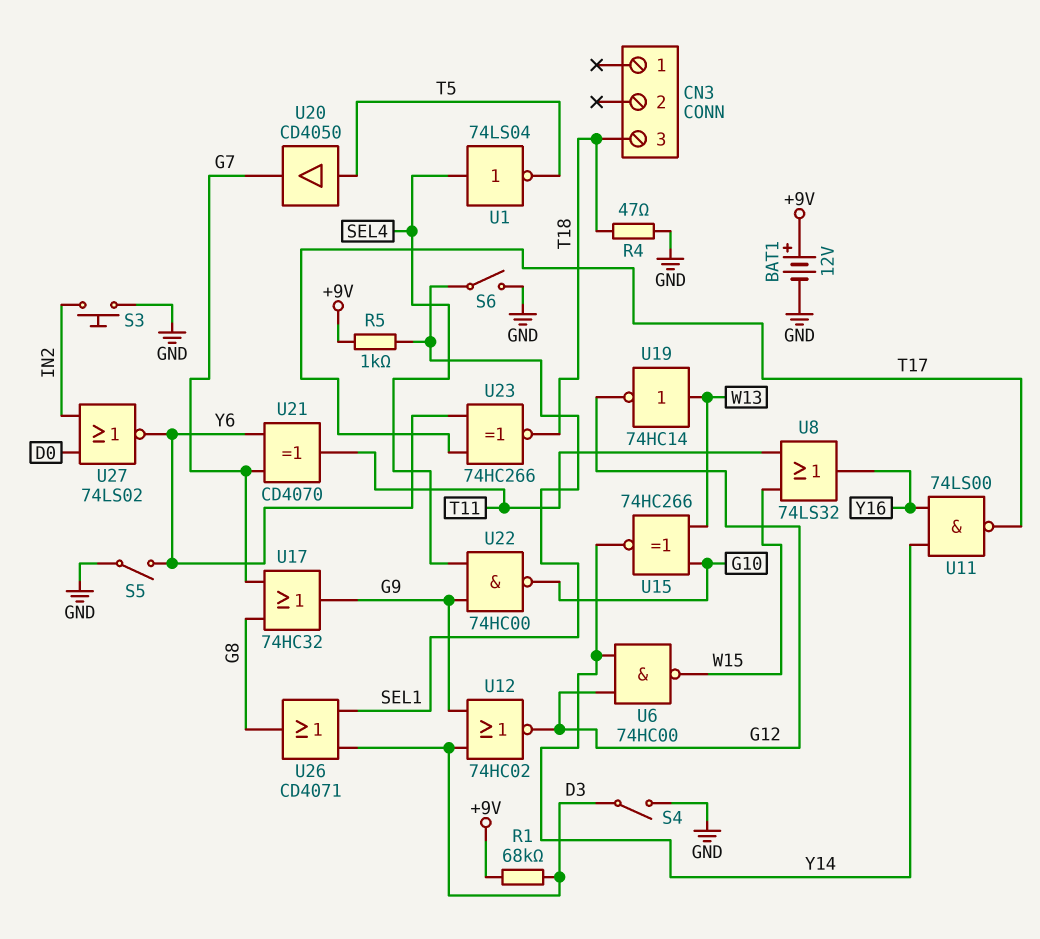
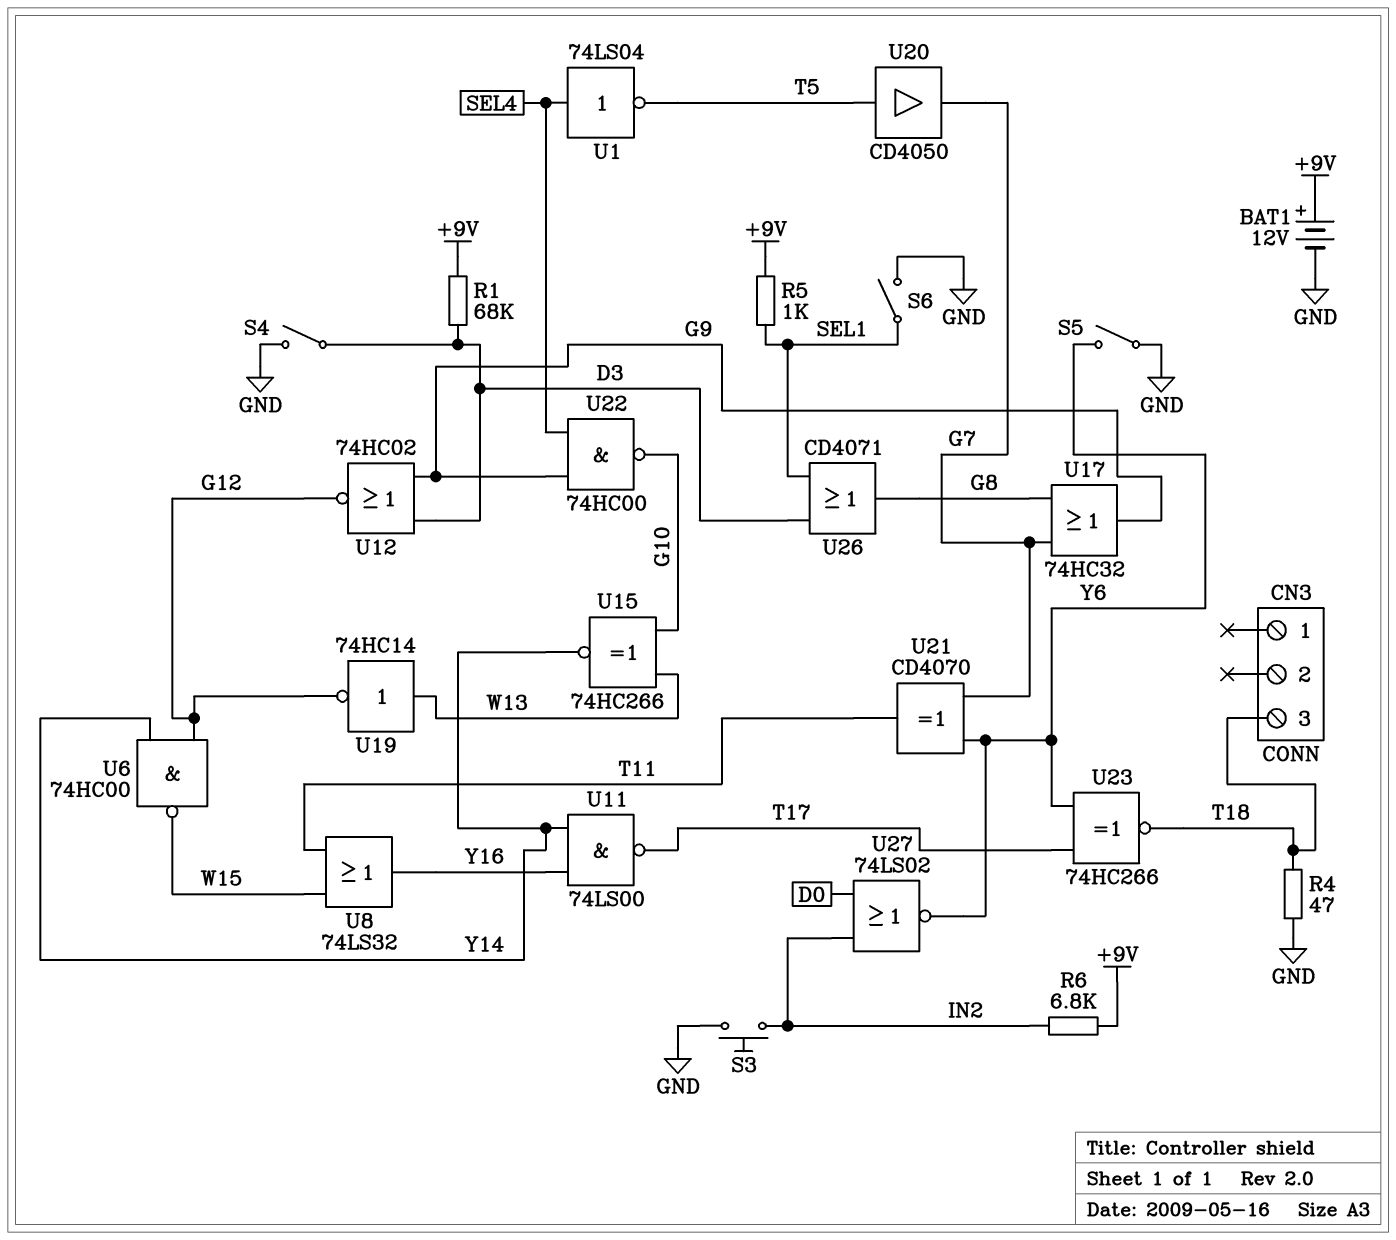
R6: none -> 6.8k (+9V, IN2)

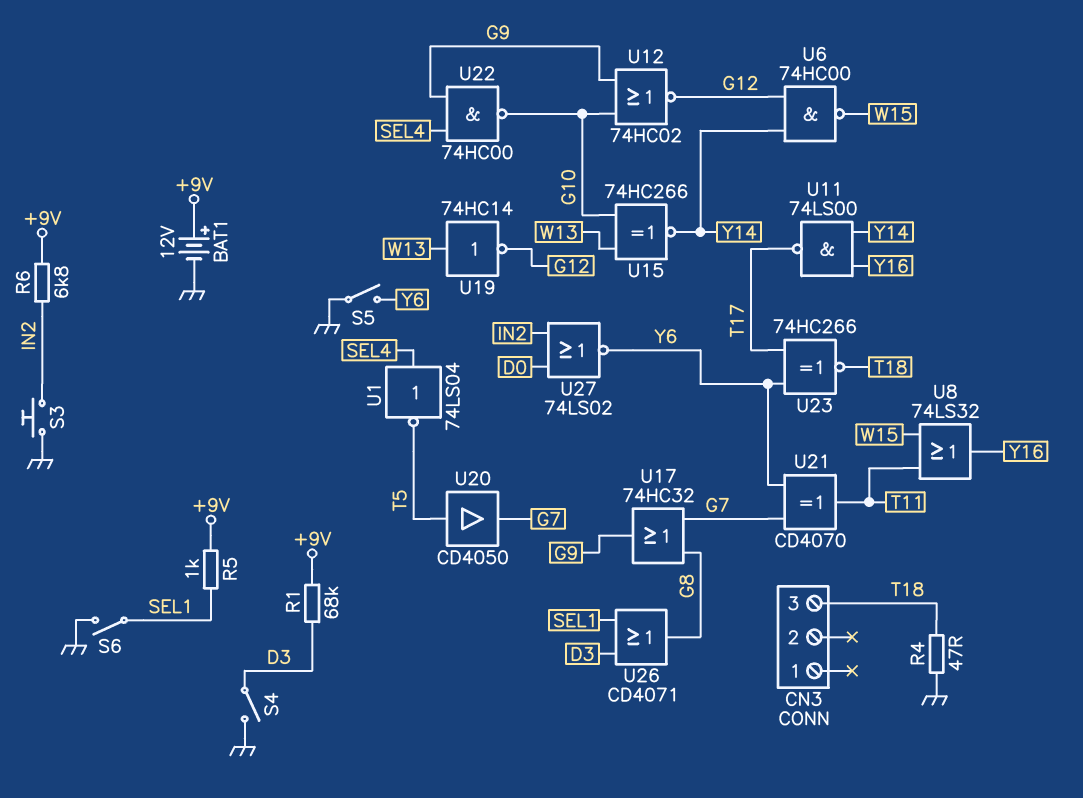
U12: NOR 74HC02 (in D3, in G9, out G12) -> NOR 74HC02 (in G9, in G10, out G12)

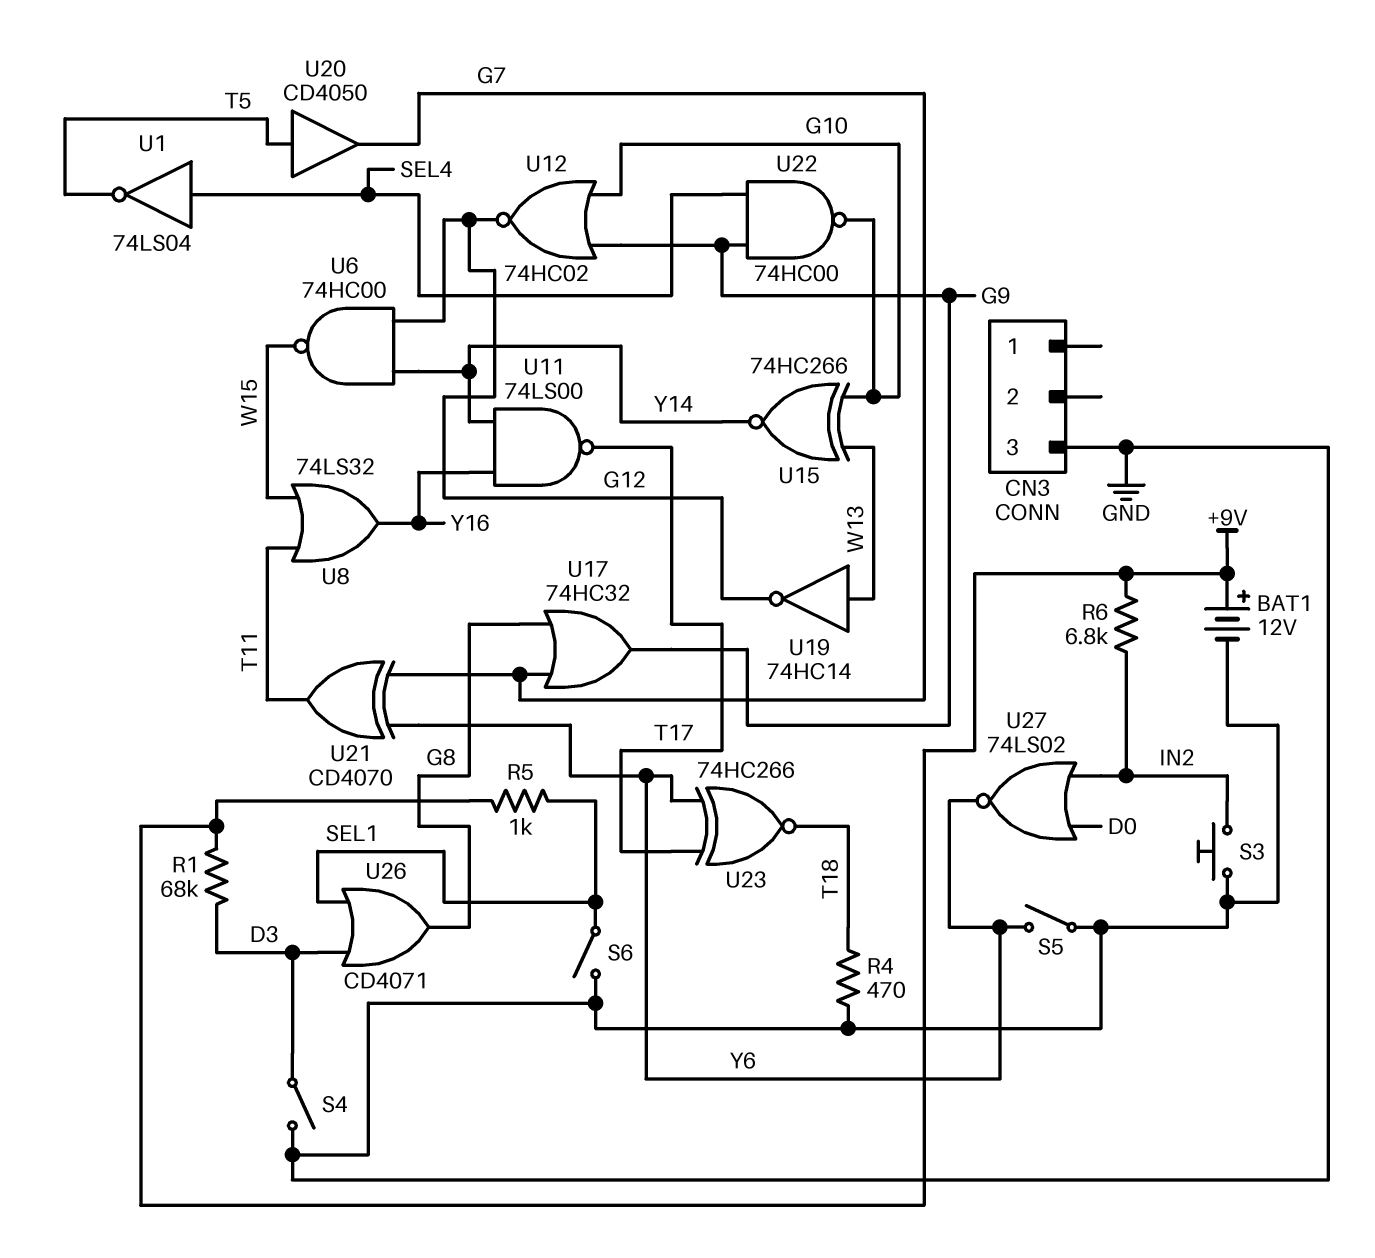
CN3 pin 3: T18 -> GND
R4: 47 (GND, T18) -> 470 (GND, T18)

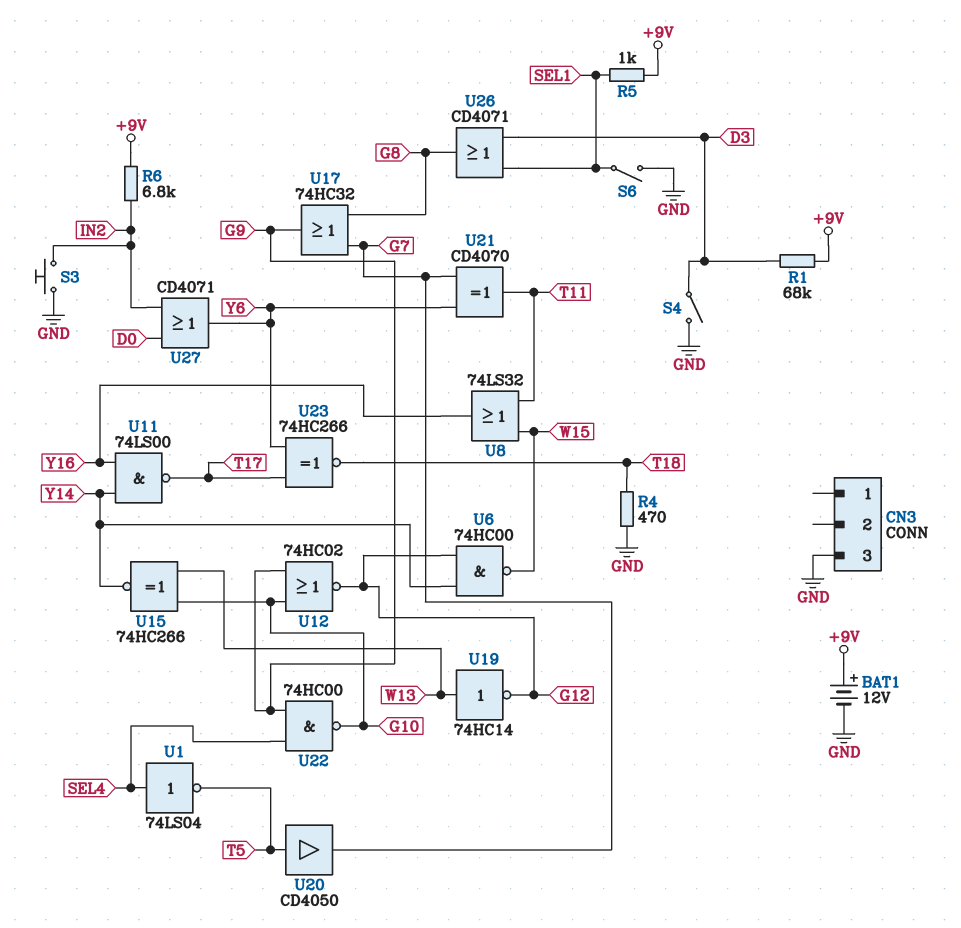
S5: switch (GND, Y6) -> none
U27: NOR 74LS02 (in D0, in IN2, out Y6) -> OR CD4071 (in D0, in IN2, out Y6)

